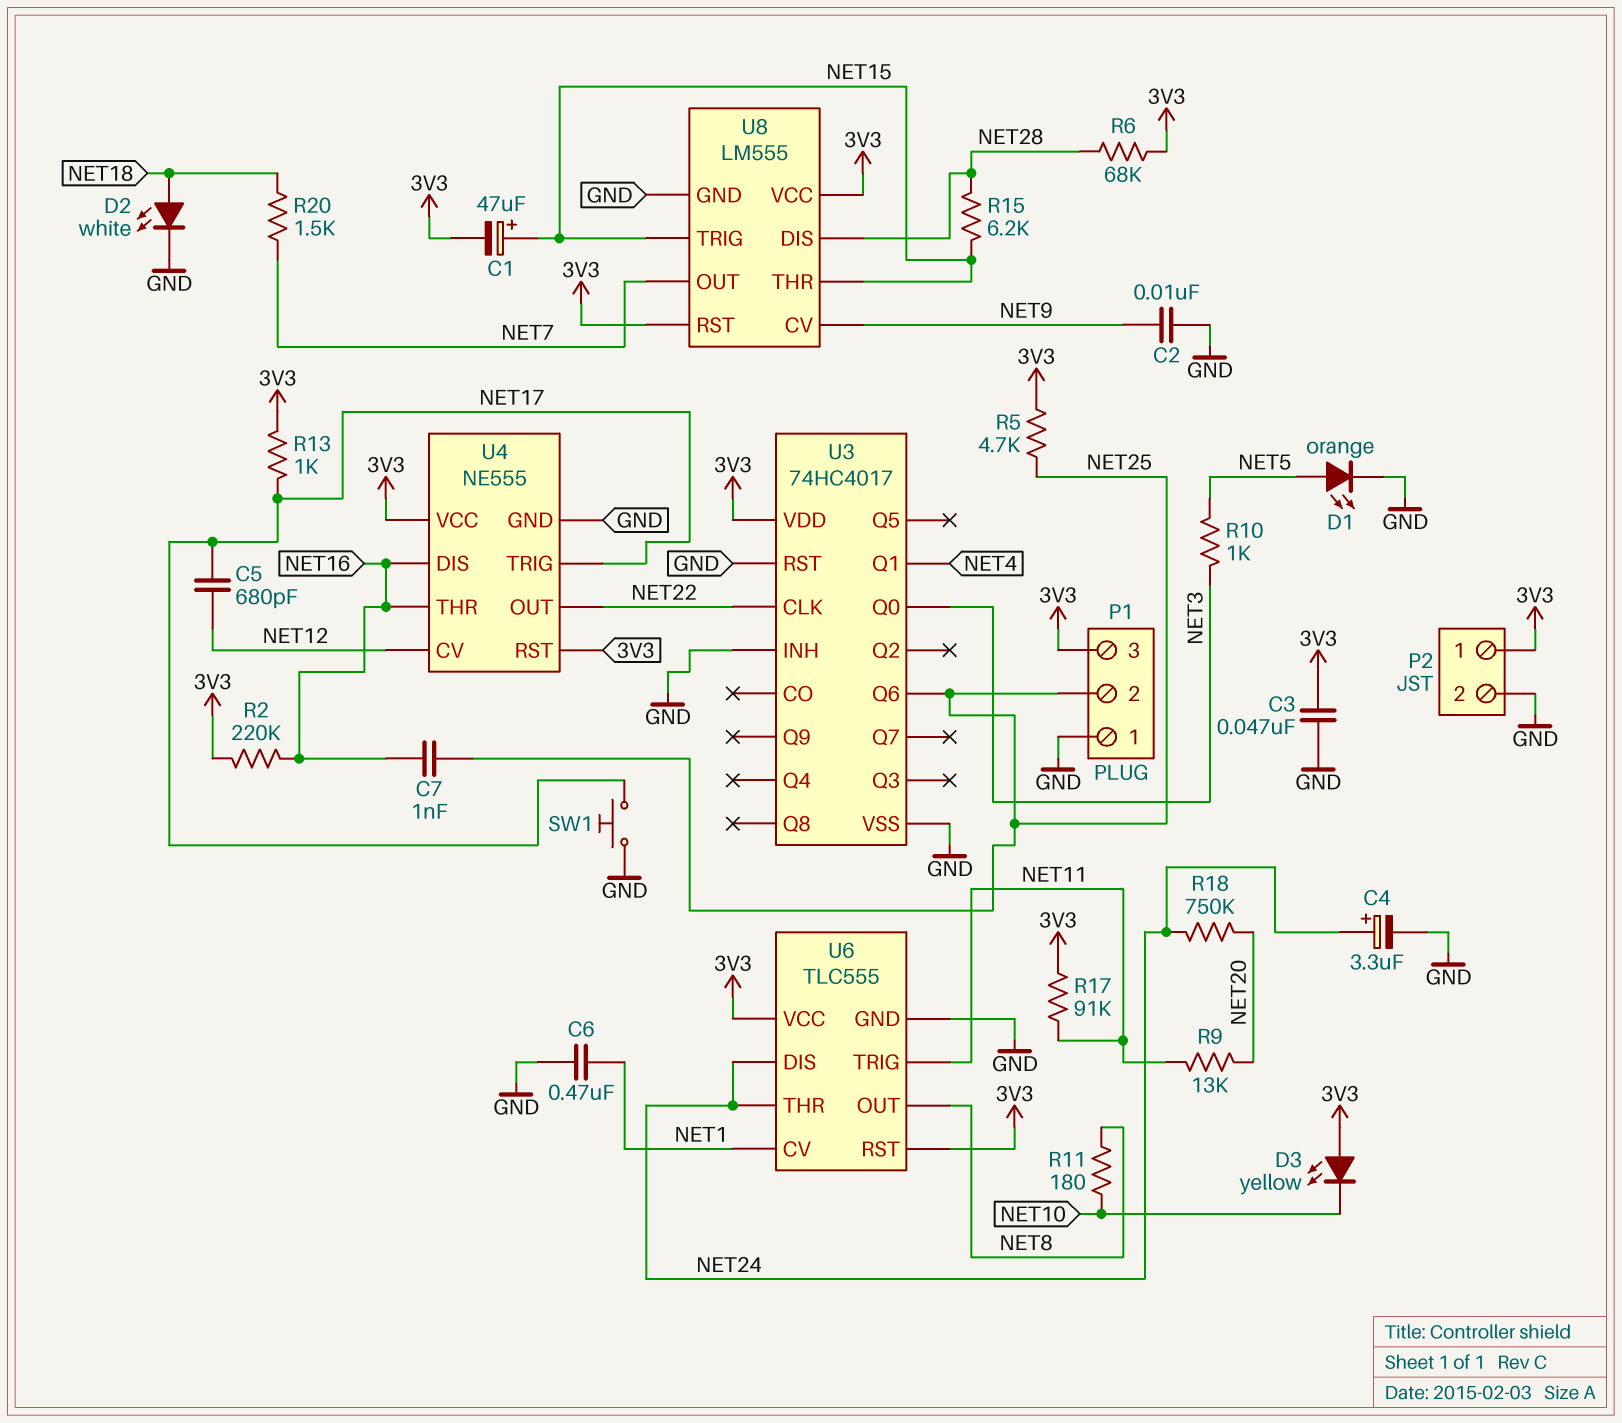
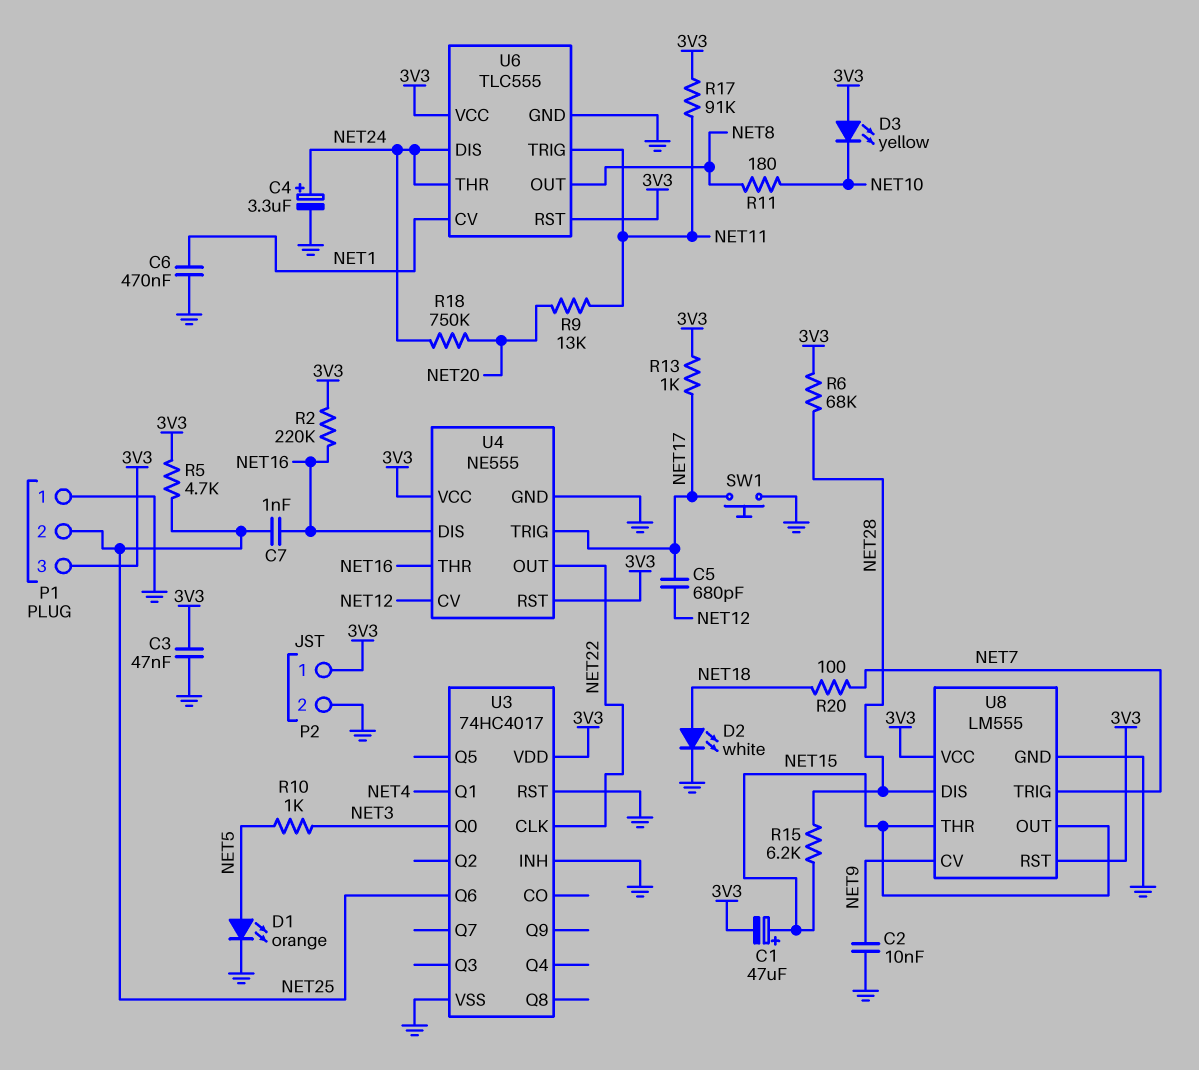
R20: 1.5k (NET7, NET18) -> 100 (NET7, NET18)
U8 pin OUT: NET7 -> NET15
U8 pin TRIG: NET15 -> NET7

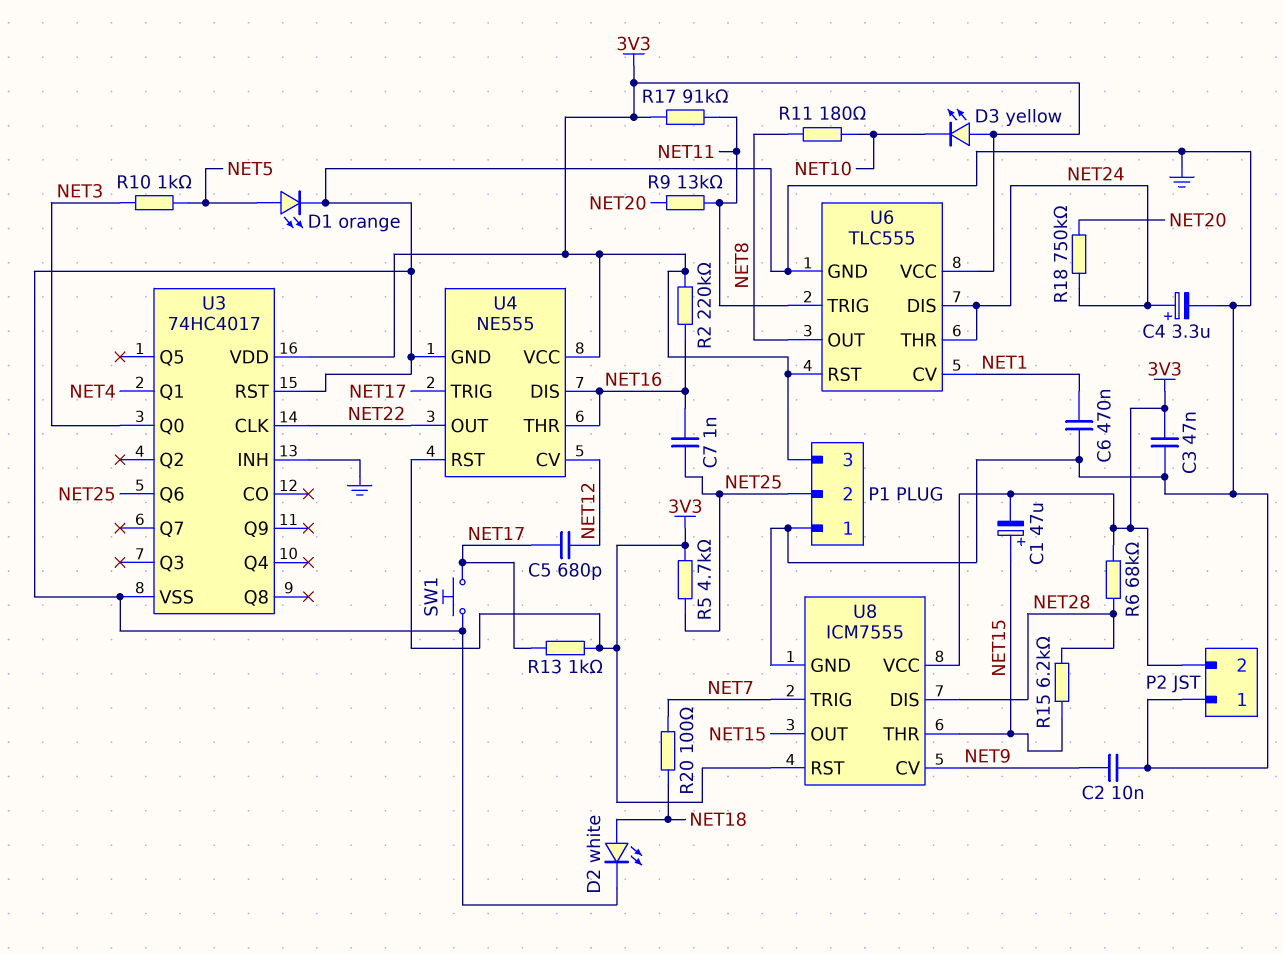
P2 pin 1: 3V3 -> GND
P2 pin 2: GND -> 3V3
U8: LM555 -> ICM7555

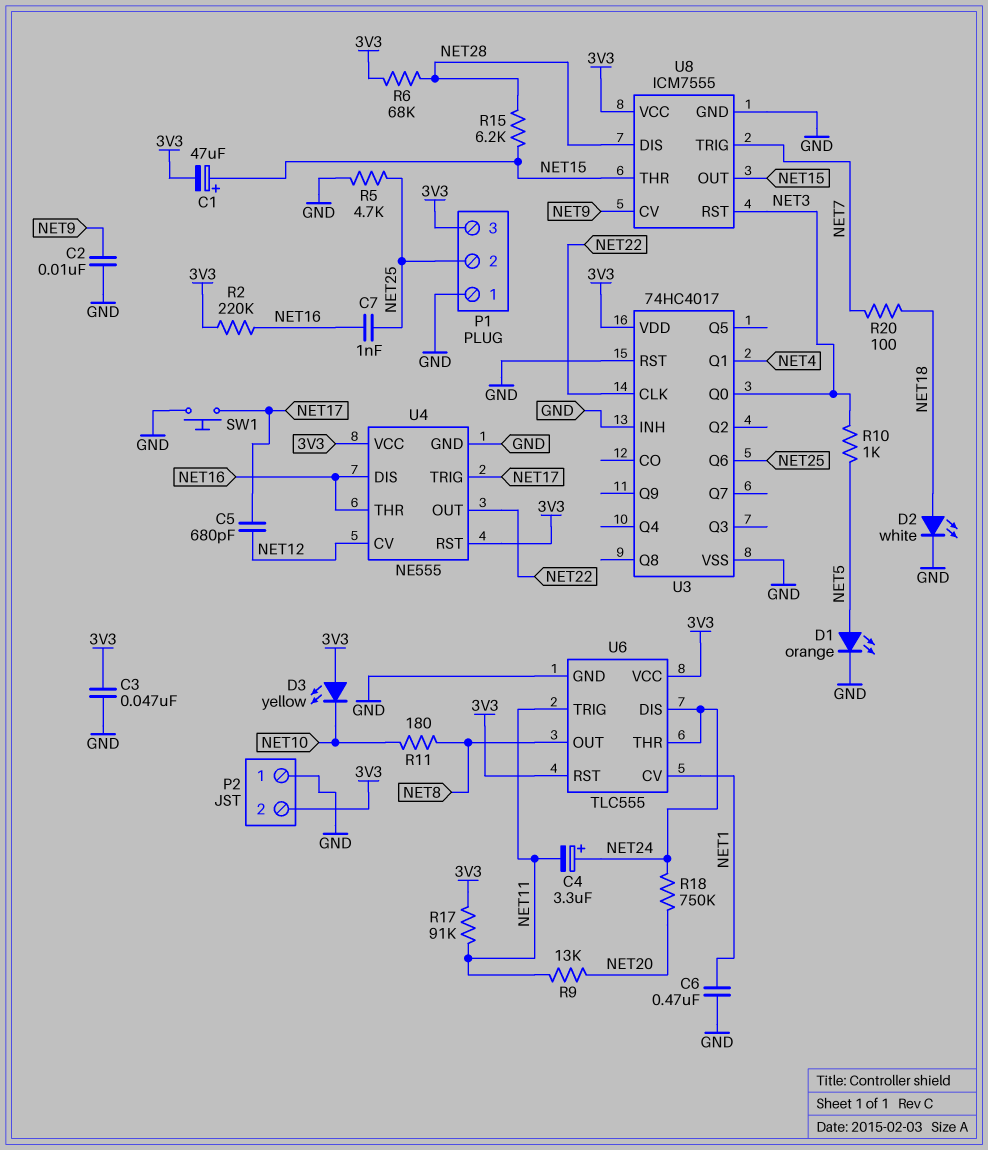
C4: 3.3uF (plus NET24, minus GND) -> 3.3uF (plus NET24, minus NET11)
R5: 4.7k (3V3, NET25) -> 4.7k (GND, NET25)
R13: 1k (3V3, NET17) -> none
U8 pin RST: 3V3 -> NET3

